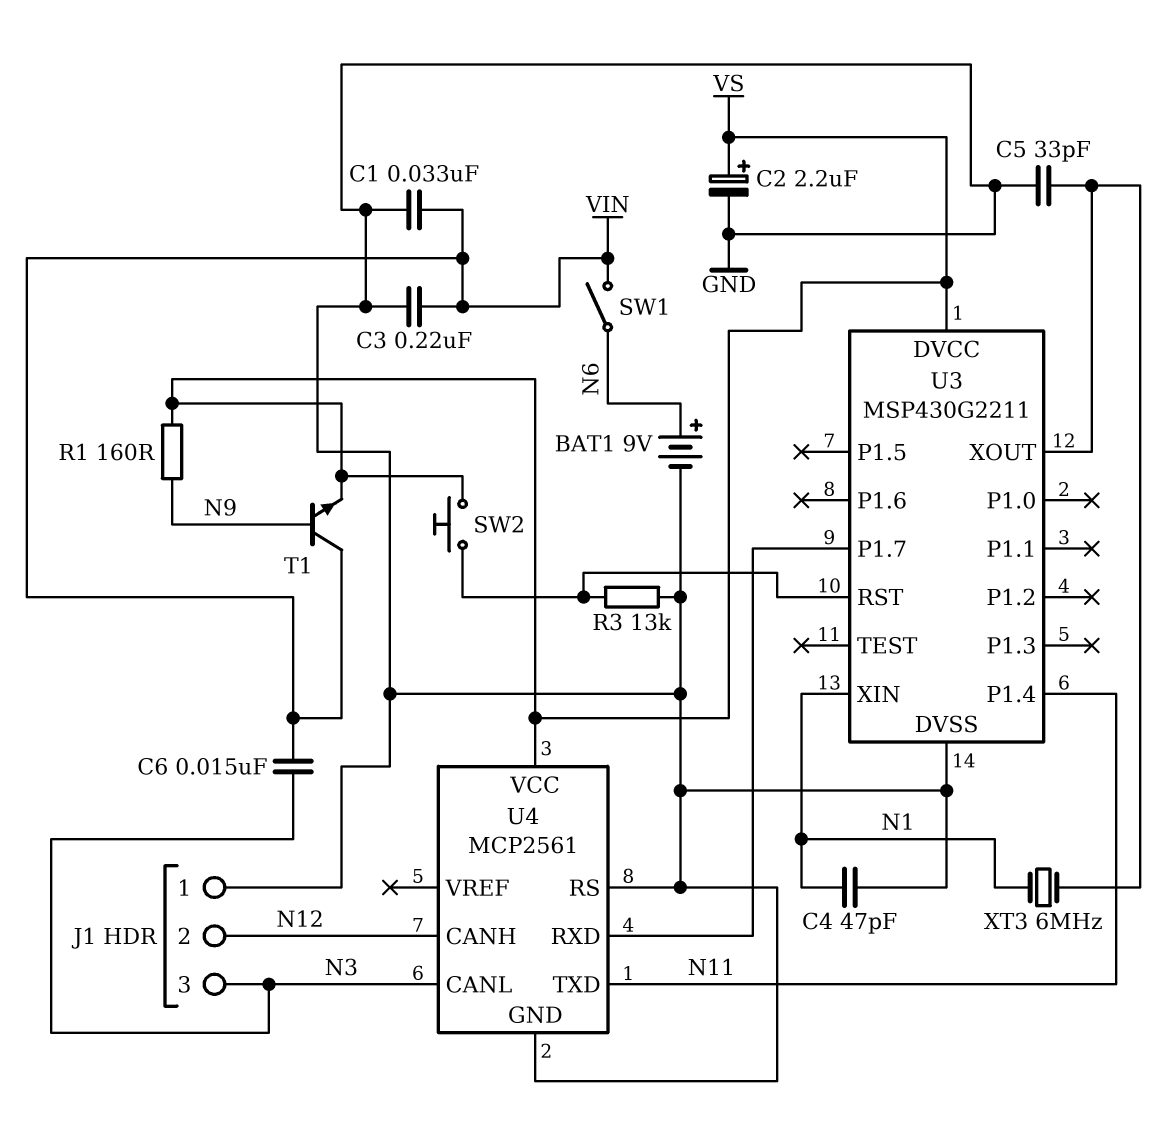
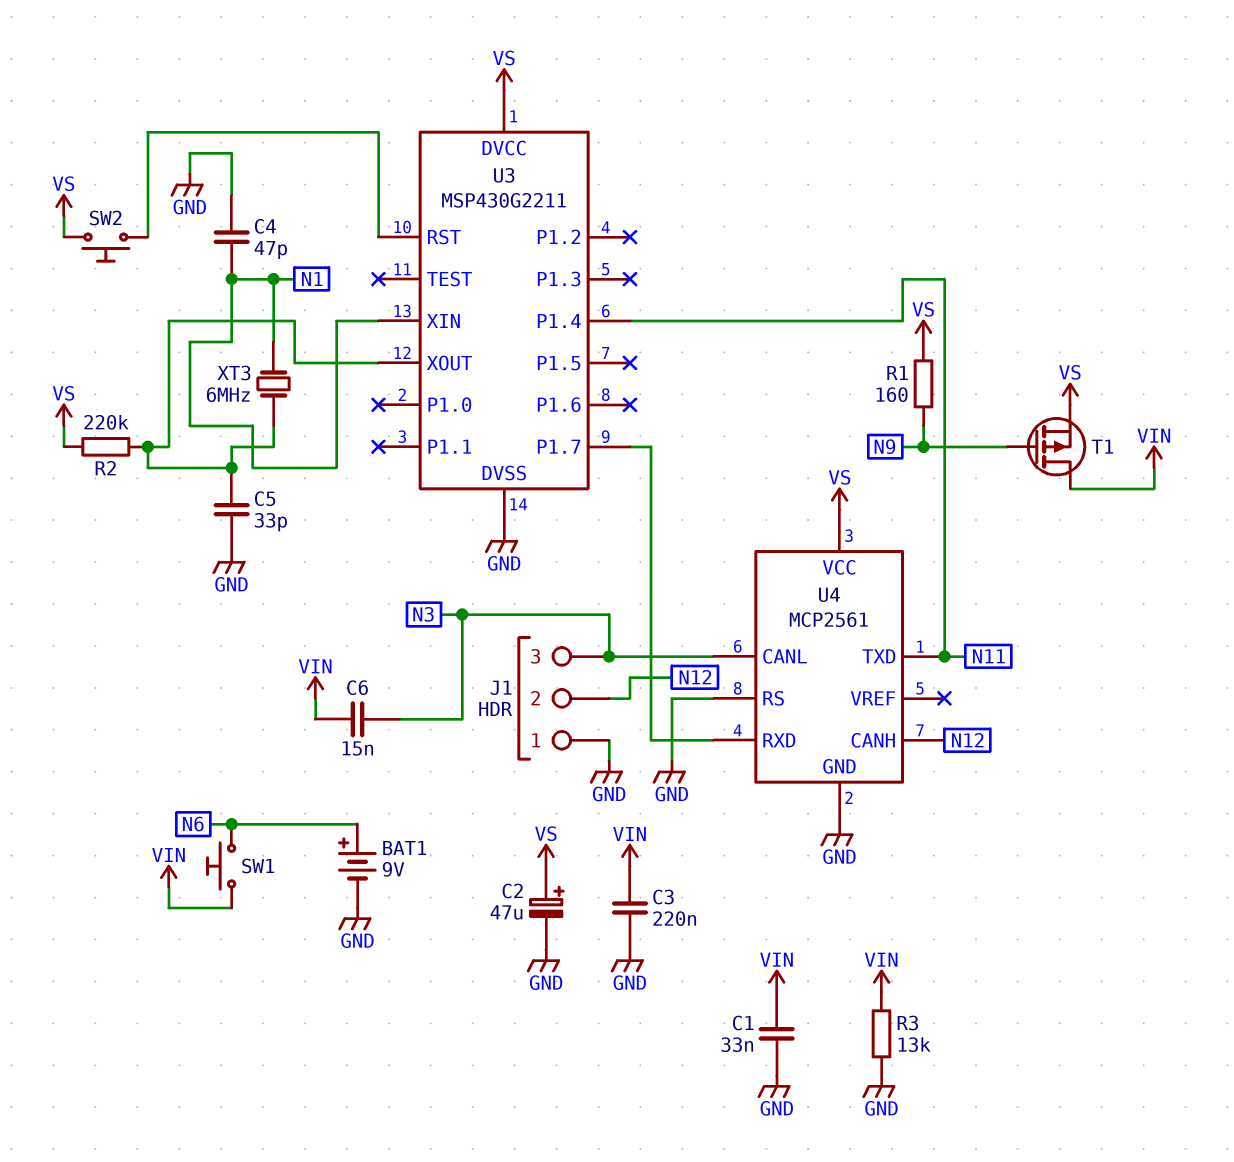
C2: 2.2uF (plus VS, minus GND) -> 47uF (plus VS, minus GND)
R2: none -> 220k (U3/XOUT, VS)
R3: 13k (GND, U3/RST) -> 13k (GND, VIN)
SW1: switch (N6, VIN) -> button (N6, VIN)
T1: NPN (B N9, C VIN, E VS) -> PMOS (G N9, D VIN, S VS)

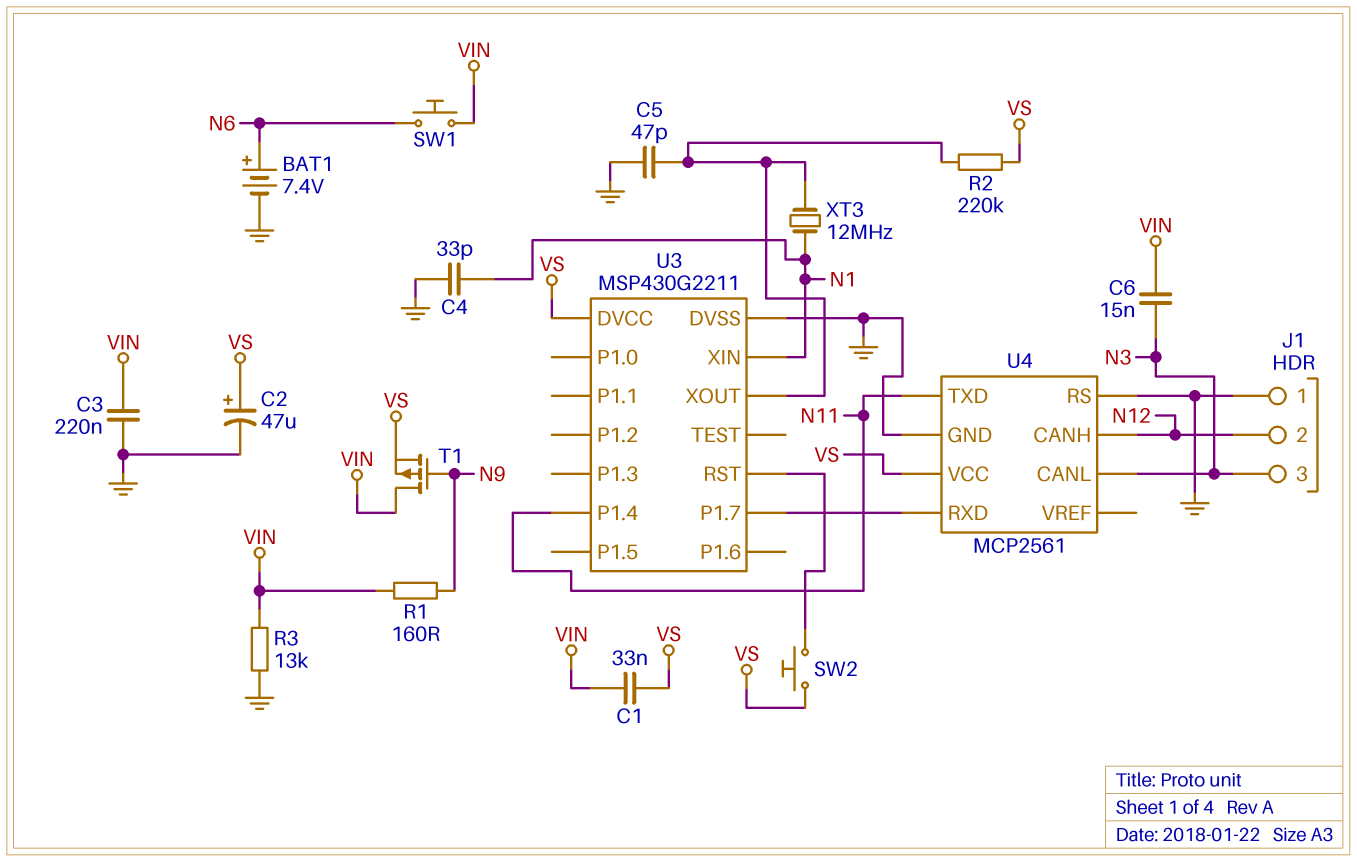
BAT1: 9V (plus N6, minus GND) -> 7.4V (plus N6, minus GND)
C1: 33nF (GND, VIN) -> 33nF (VIN, VS)
C4: 47pF (GND, N1) -> 33pF (GND, N1)
C5: 33pF (GND, U3/XOUT) -> 47pF (GND, U3/XOUT)
R1: 160 (N9, VS) -> 160 (N9, VIN)
XT3: 6MHz (N1, U3/XOUT) -> 12MHz (N1, U3/XOUT)

